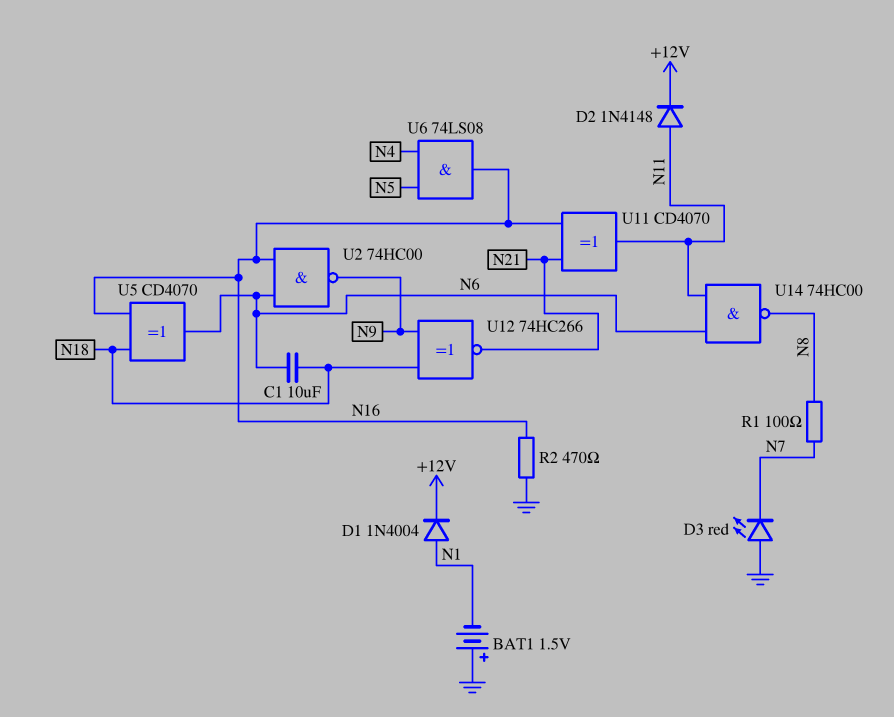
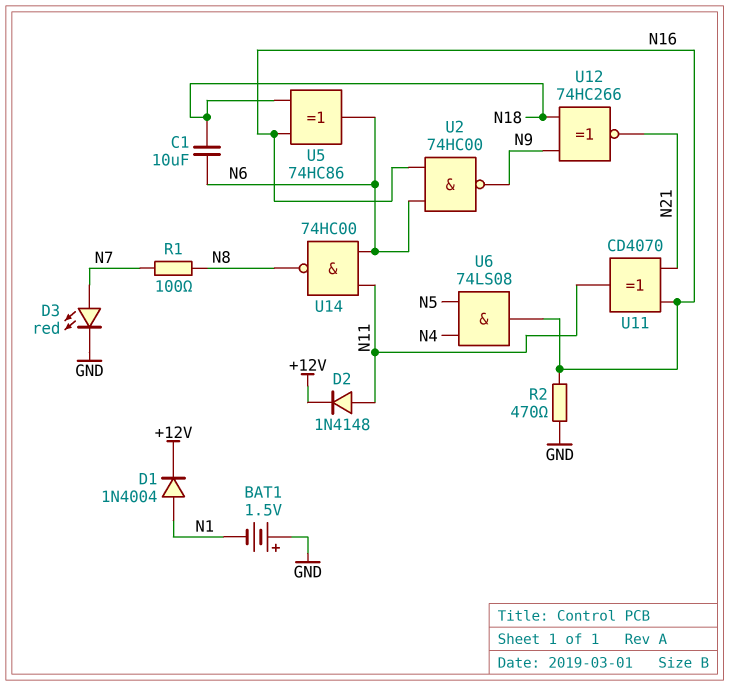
D3: LED red (A GND, K N7) -> LED red (A N7, K GND)
U5: XOR CD4070 (in N16, in N18, out N6) -> XOR 74HC86 (in N16, in N18, out N6)

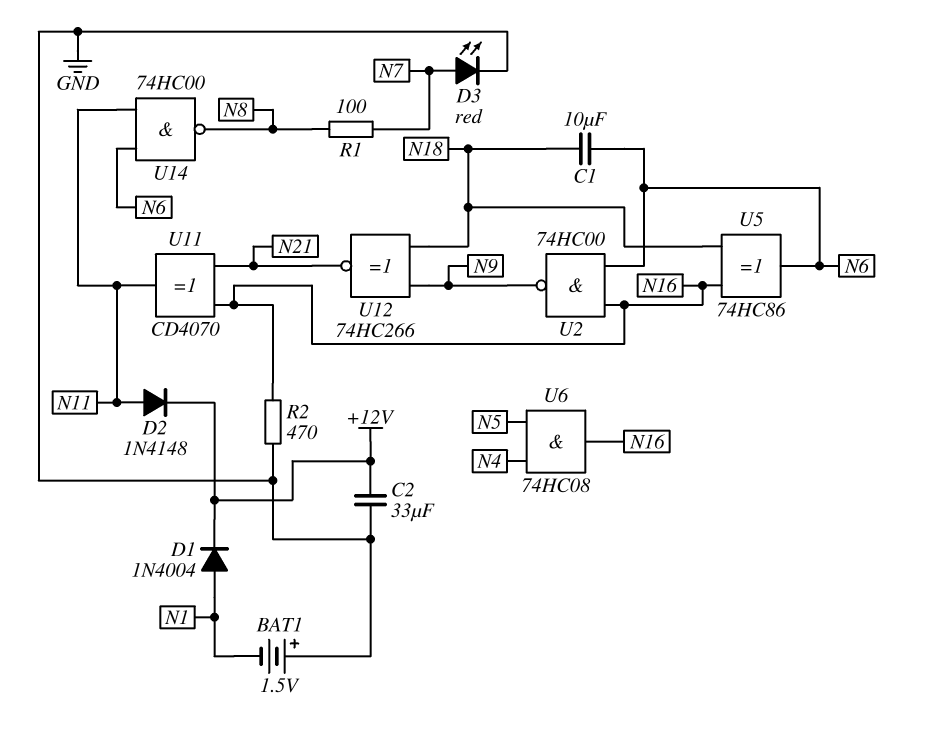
C2: none -> 33uF (+12V, GND)
U6: AND 74LS08 (in N4, in N5, out N16) -> AND 74HC08 (in N4, in N5, out N16)

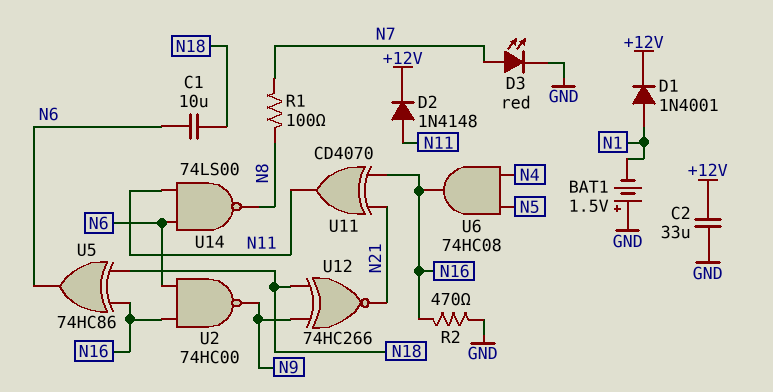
D1: diode 1N4004 (A N1, K +12V) -> diode 1N4001 (A N1, K +12V)
U14: NAND 74HC00 (in N6, in N11, out N8) -> NAND 74LS00 (in N6, in N11, out N8)

